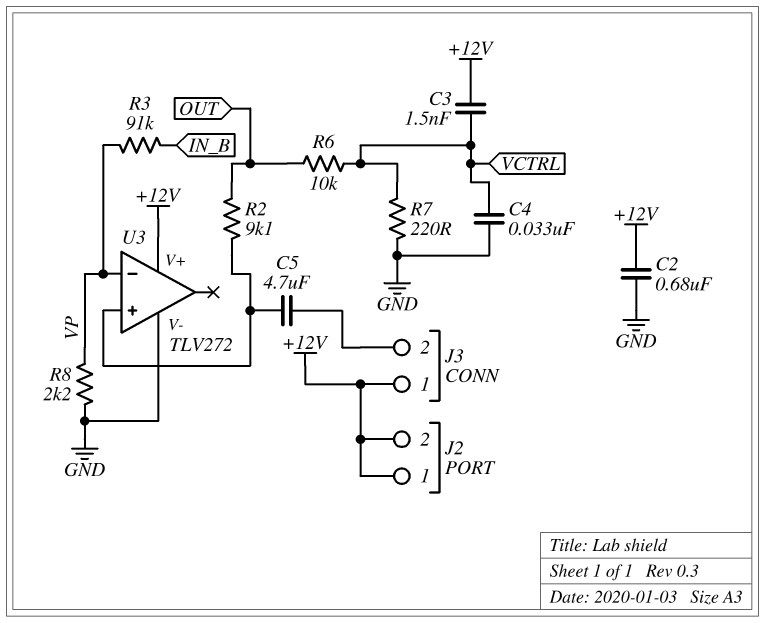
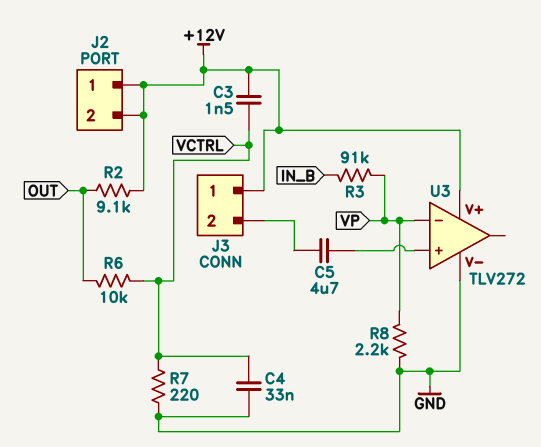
C2: 680nF (+12V, GND) -> none
R2: 9.1k (OUT, U3/in+) -> 9.1k (+12V, OUT)

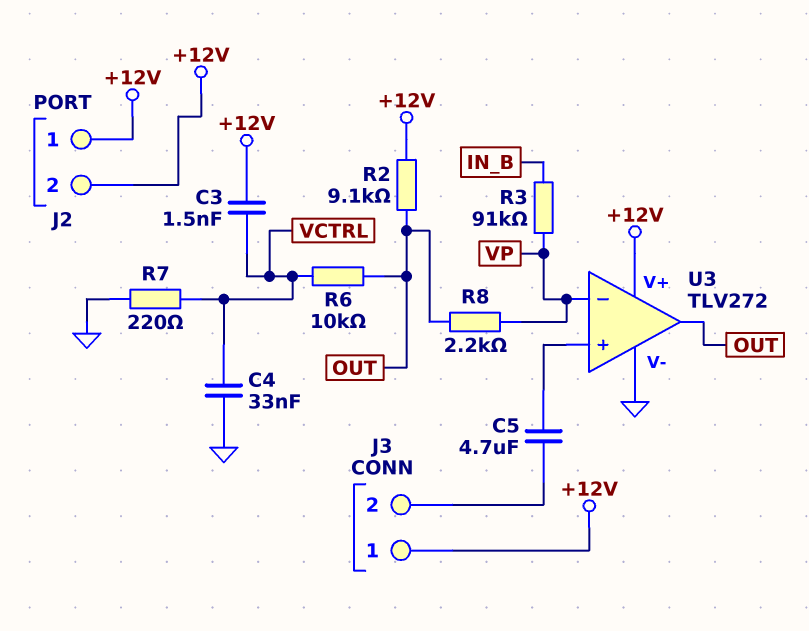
R8: 2.2k (GND, VP) -> 2.2k (OUT, VP)
U3 pin out: none -> OUT

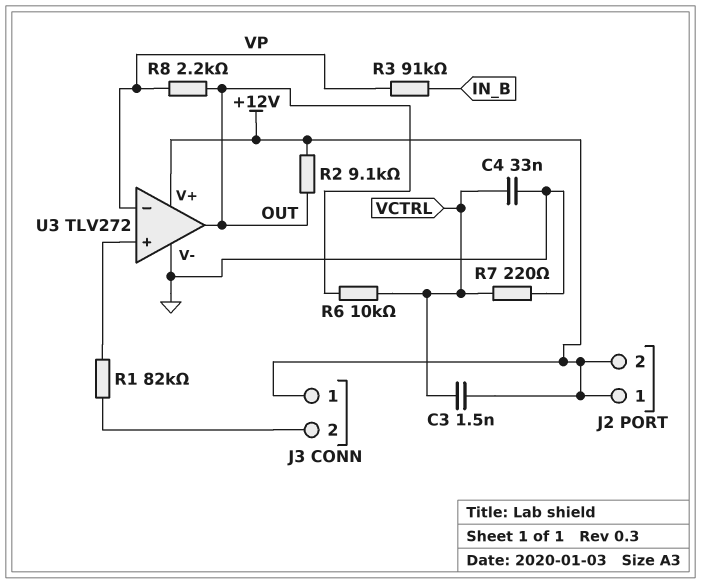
C5: 4.7uF (J3/2, U3/in+) -> none
R1: none -> 82k (J3/2, U3/in+)

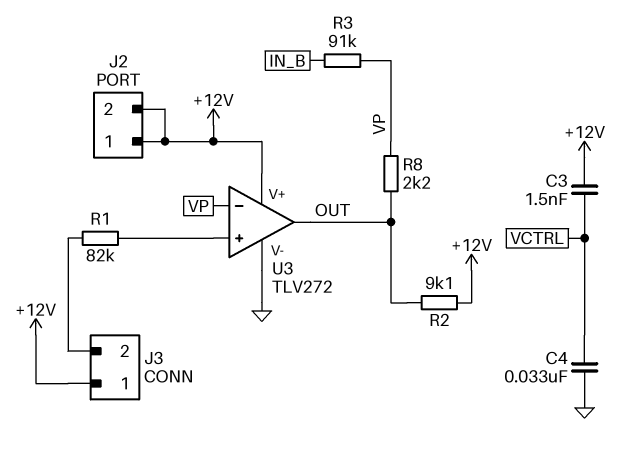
R6: 10k (OUT, VCTRL) -> none
R7: 220 (GND, VCTRL) -> none

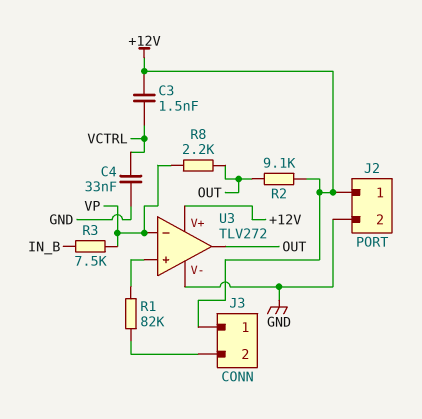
J2 pin 2: +12V -> GND
R3: 91k (IN_B, VP) -> 7.5k (IN_B, VP)

